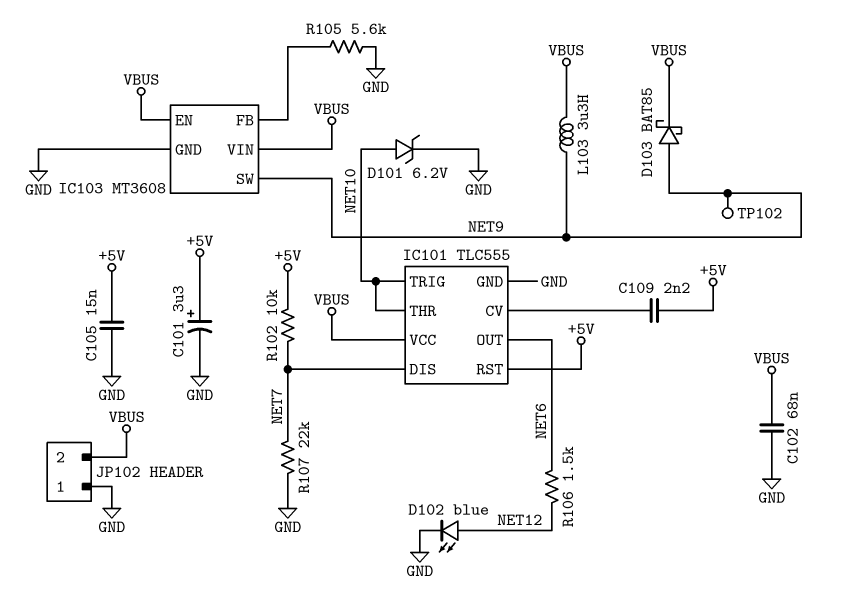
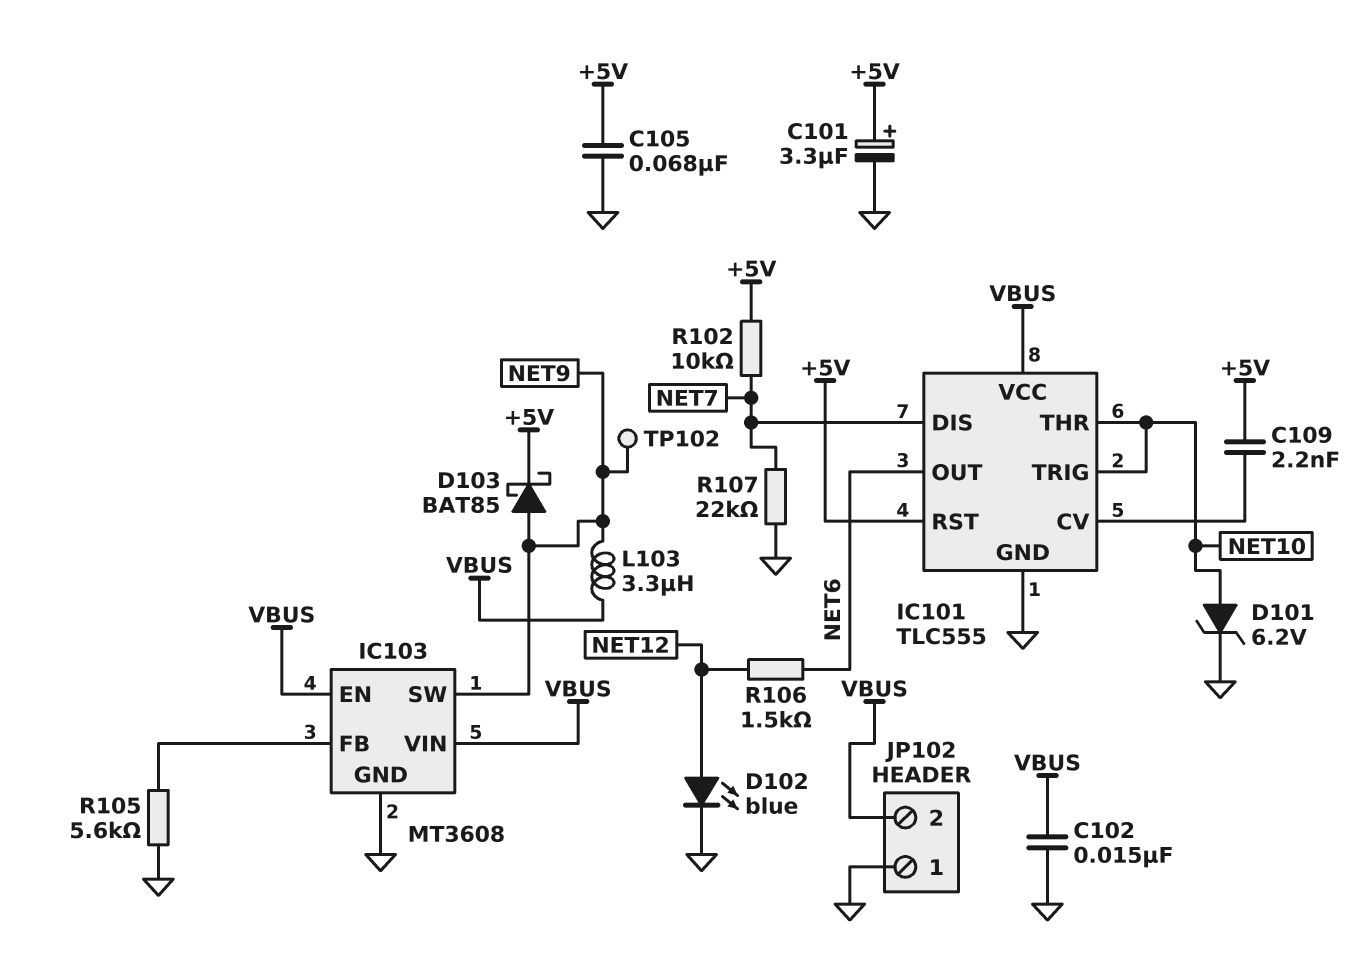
C102: 68nF (GND, VBUS) -> 15nF (GND, VBUS)
C105: 15nF (+5V, GND) -> 68nF (+5V, GND)
D103: schottky BAT85 (A NET9, K VBUS) -> schottky BAT85 (A NET9, K +5V)

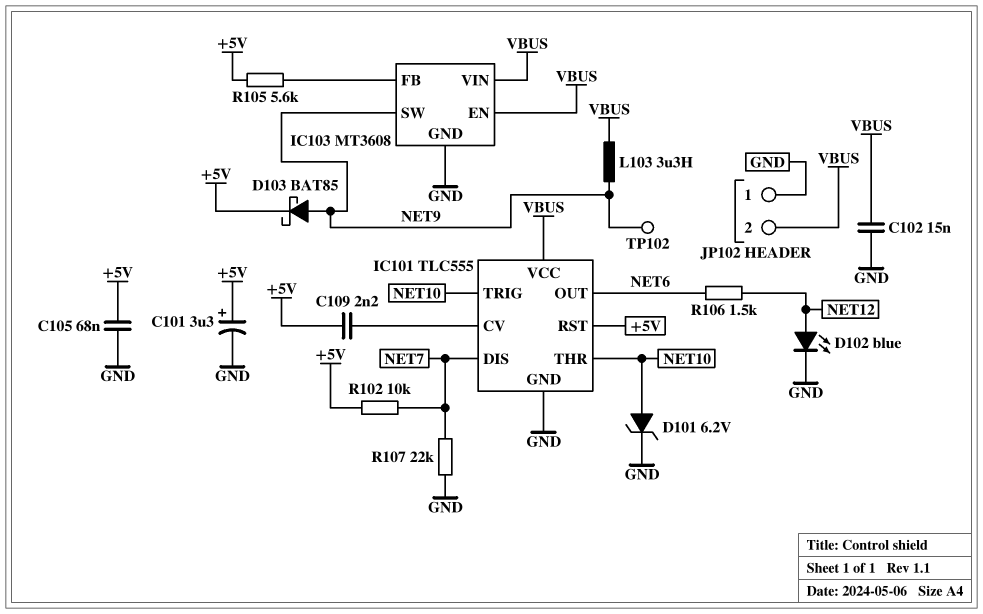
R105: 5.6k (GND, IC103/FB) -> 5.6k (+5V, IC103/FB)

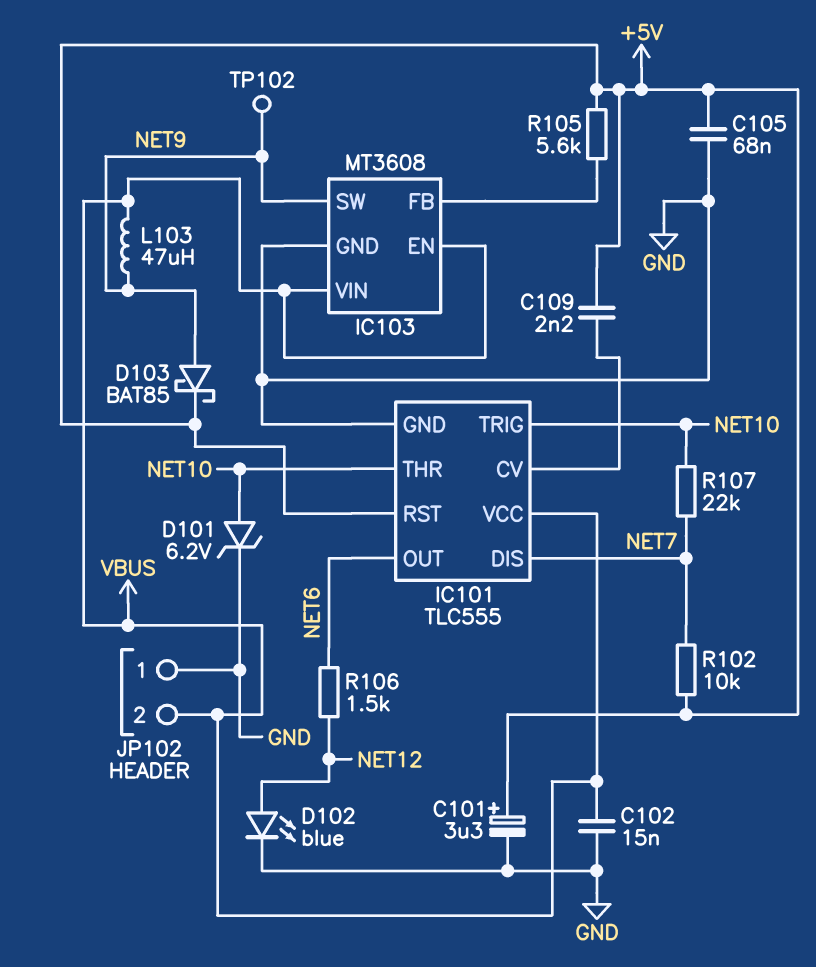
L103: 3.3uH (NET9, VBUS) -> 47uH (NET9, VBUS)
R107: 22k (GND, NET7) -> 22k (NET7, NET10)

